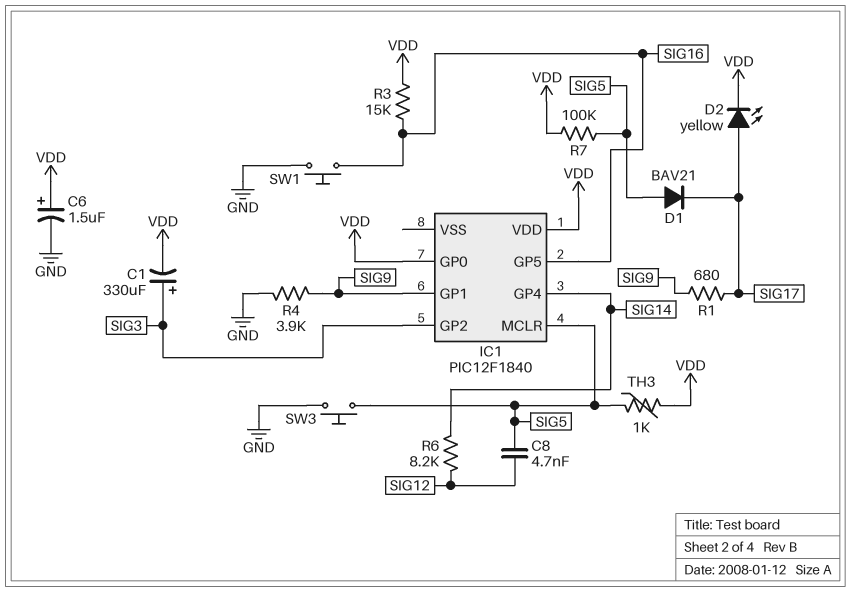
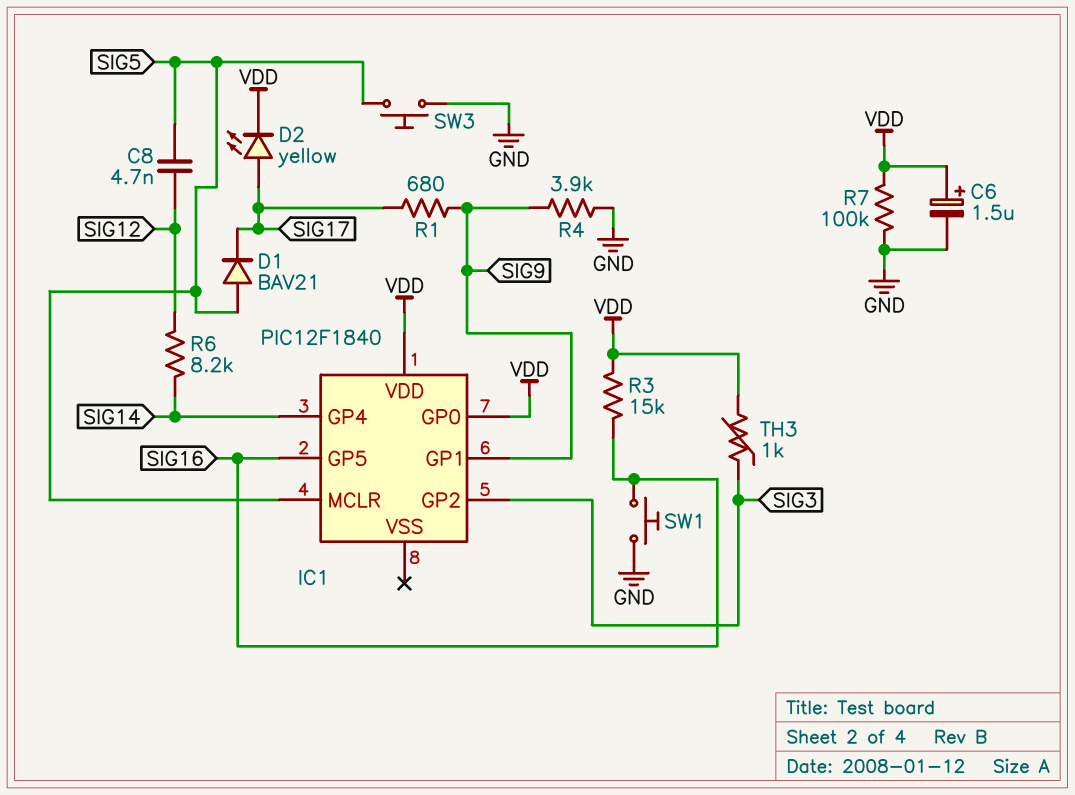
C1: 330uF (plus SIG3, minus VDD) -> none
R7: 100k (SIG5, VDD) -> 100k (GND, VDD)
TH3: 1k (SIG5, VDD) -> 1k (SIG3, VDD)

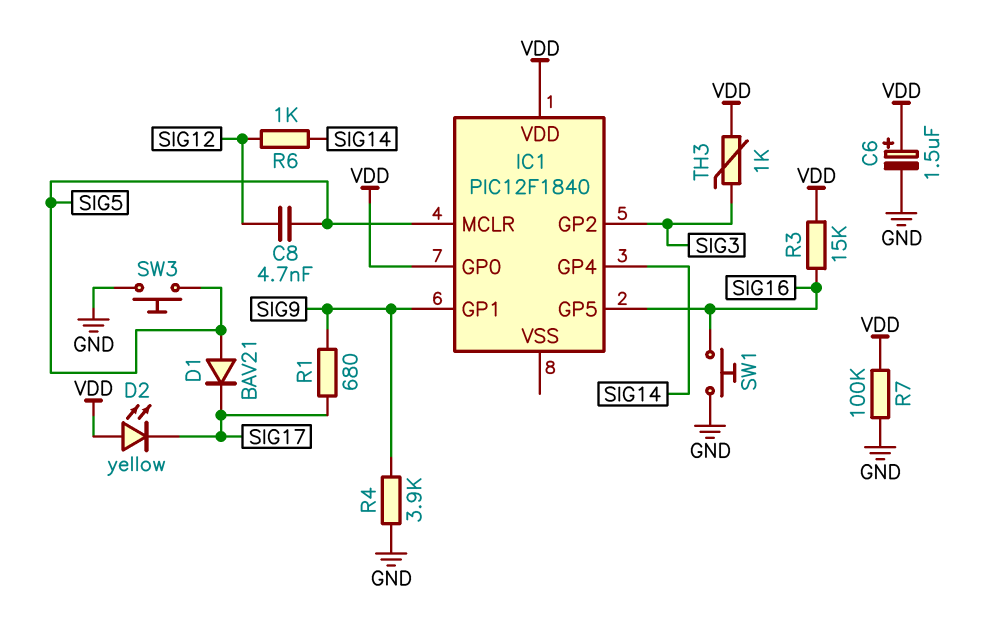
D2: LED yellow (A SIG17, K VDD) -> LED yellow (A VDD, K SIG17)
R6: 8.2k (SIG12, SIG14) -> 1k (SIG12, SIG14)

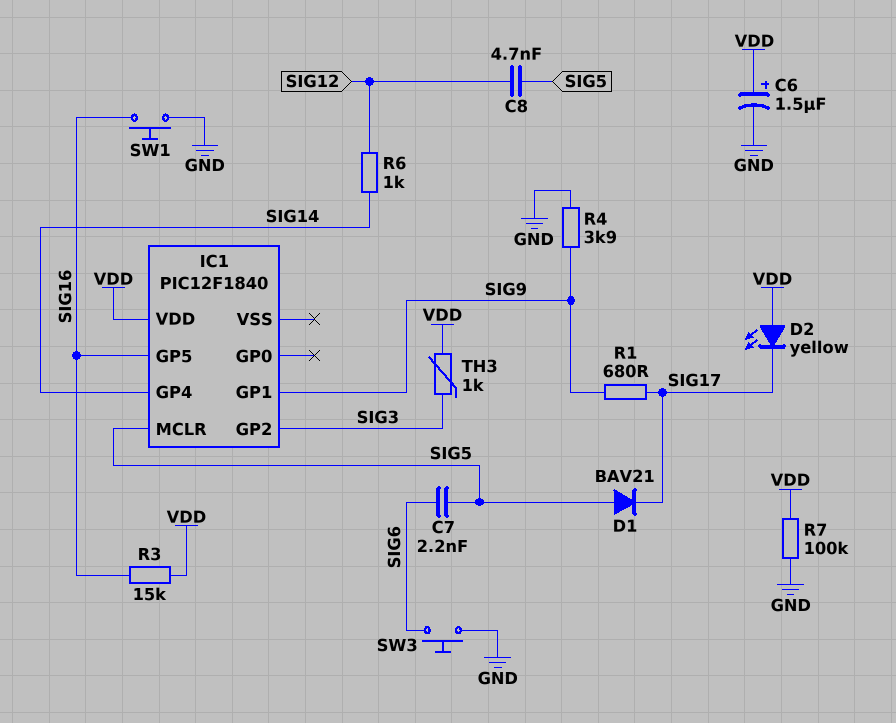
C7: none -> 2.2nF (SIG5, SIG6)
IC1 pin GP0: VDD -> none
SW3: button (GND, SIG5) -> button (GND, SIG6)

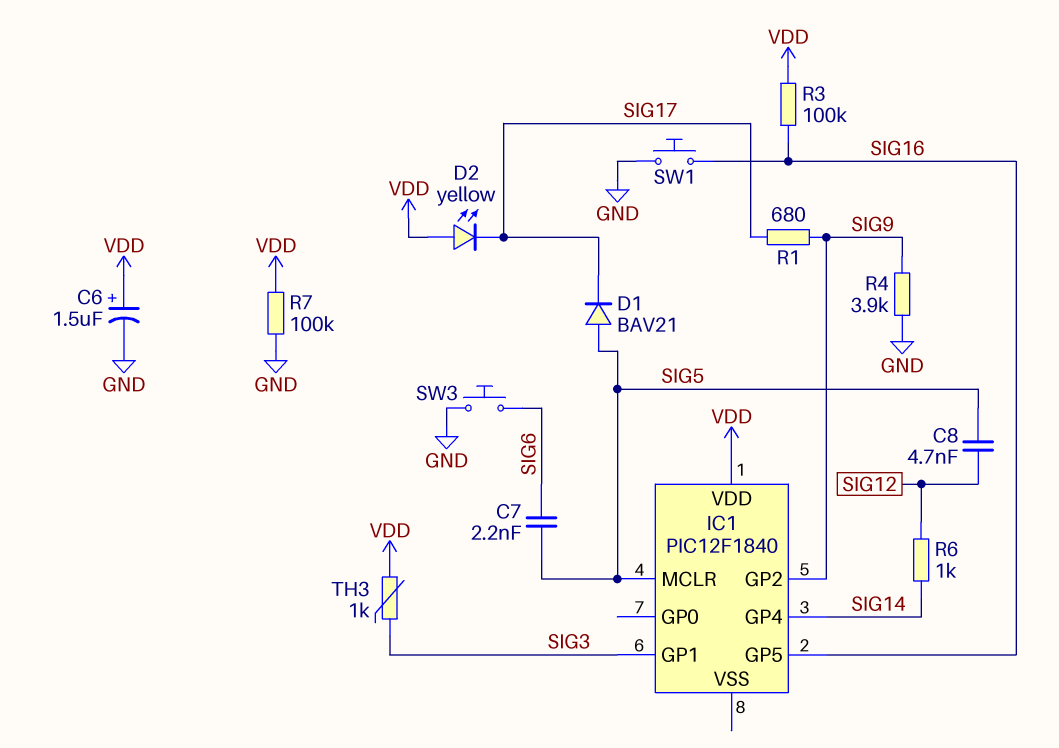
IC1 pin GP1: SIG9 -> SIG3
IC1 pin GP2: SIG3 -> SIG9
R3: 15k (SIG16, VDD) -> 100k (SIG16, VDD)

